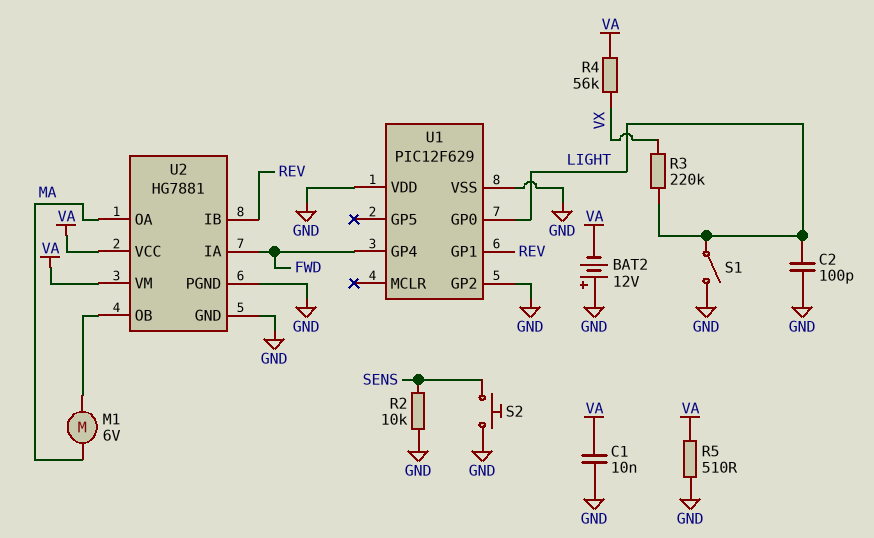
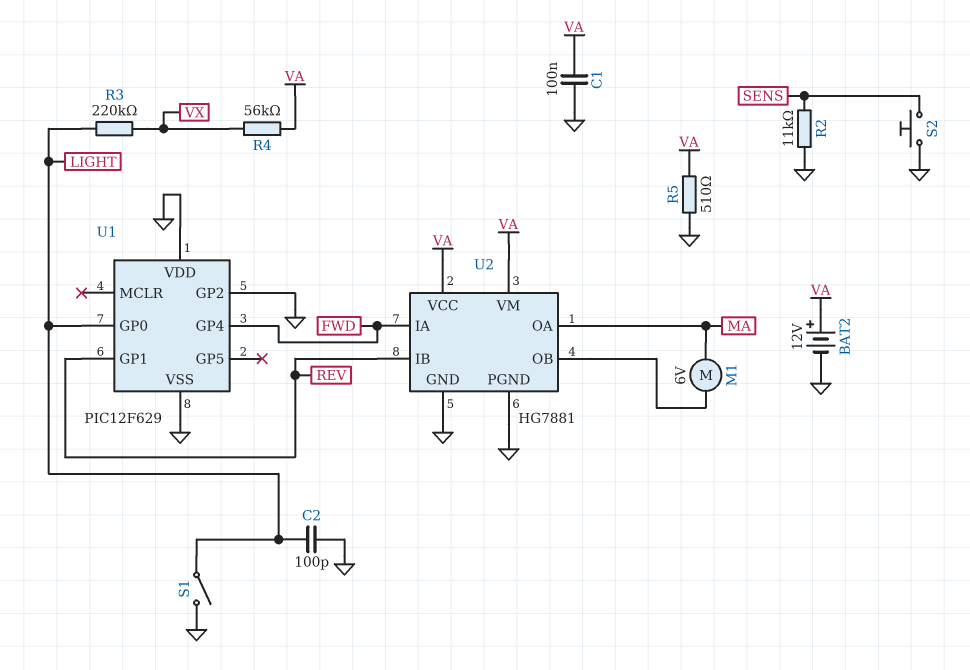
BAT2: 12V (plus GND, minus VA) -> 12V (plus VA, minus GND)
C1: 10nF (GND, VA) -> 100nF (GND, VA)
R2: 10k (GND, SENS) -> 11k (GND, SENS)

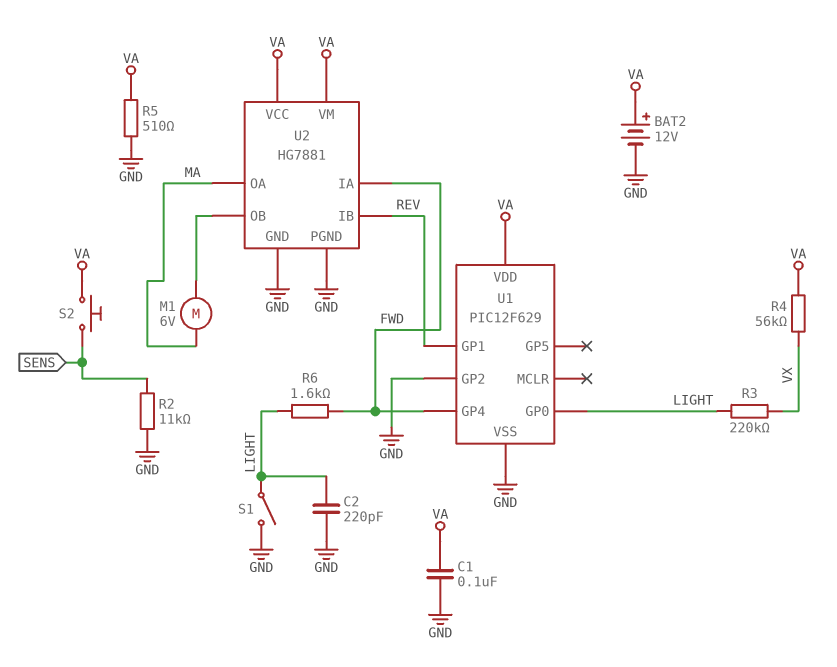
C2: 100pF (GND, LIGHT) -> 220pF (GND, LIGHT)
R6: none -> 1.6k (FWD, LIGHT)
S2: button (GND, SENS) -> button (SENS, VA)
U1 pin VDD: GND -> VA

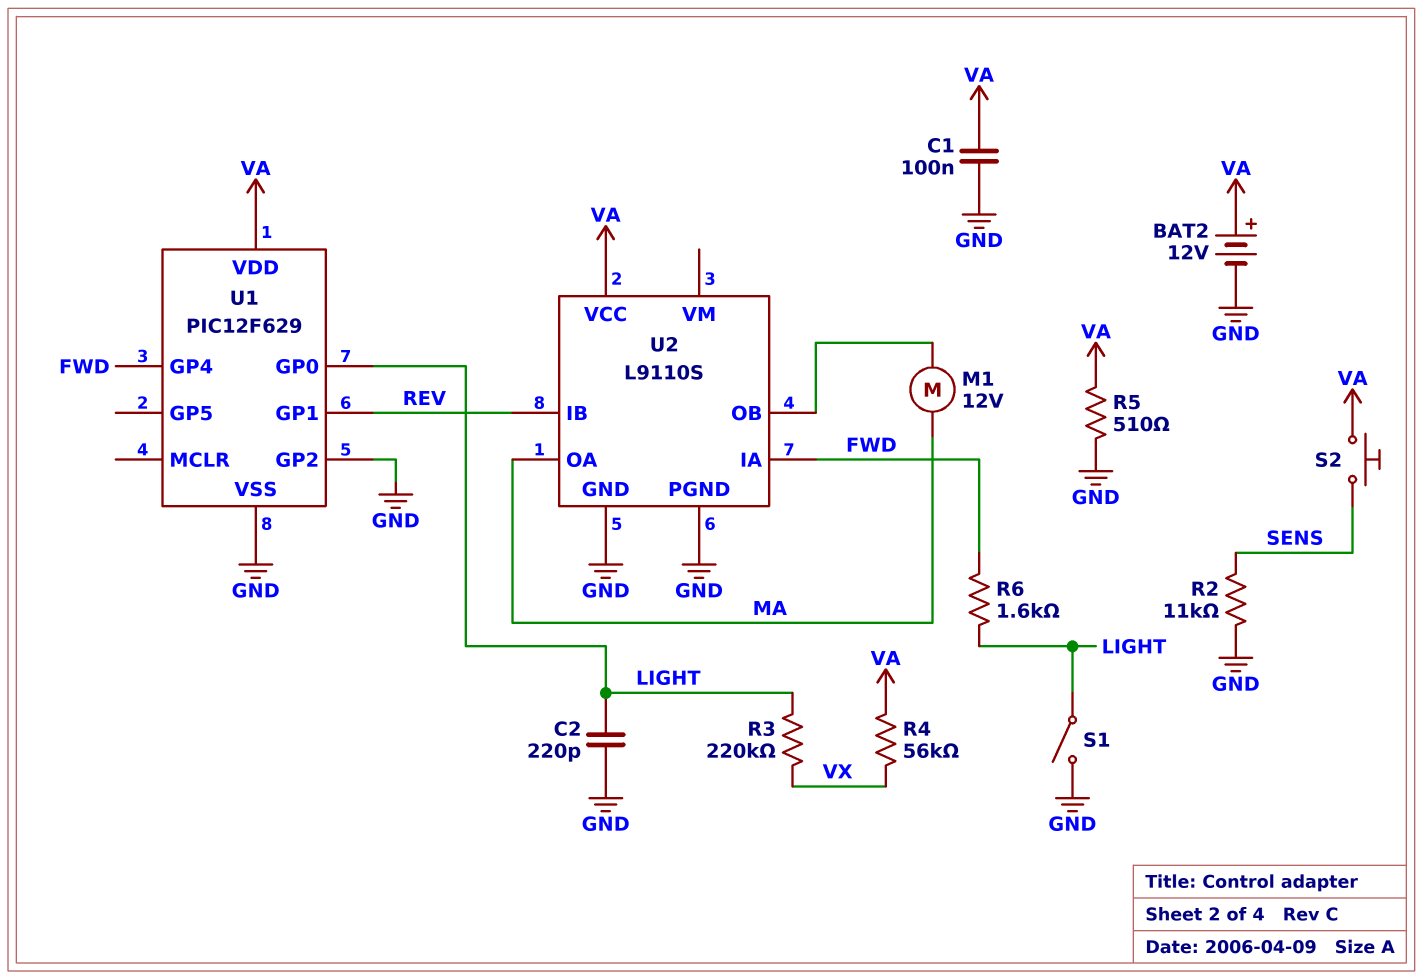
M1: motor 6V (MA, U2/OB) -> motor 12V (MA, U2/OB)
U2: HG7881 -> L9110S
U2 pin VM: VA -> none

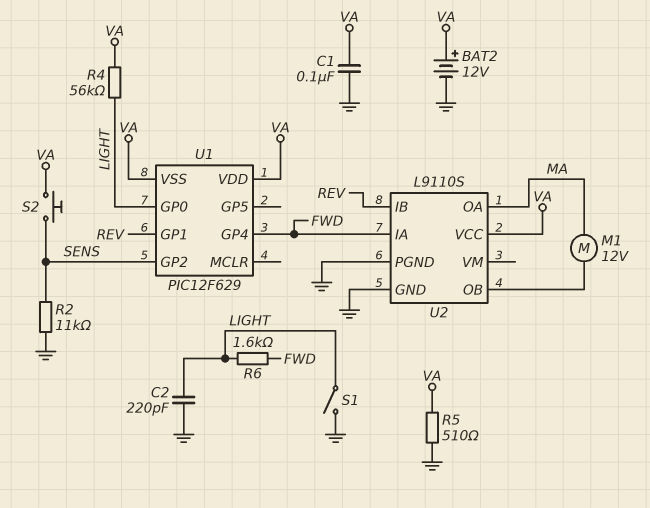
R3: 220k (LIGHT, VX) -> none
R4: 56k (VA, VX) -> 56k (LIGHT, VA)
U1 pin GP2: GND -> SENS
U1 pin VSS: GND -> VA

